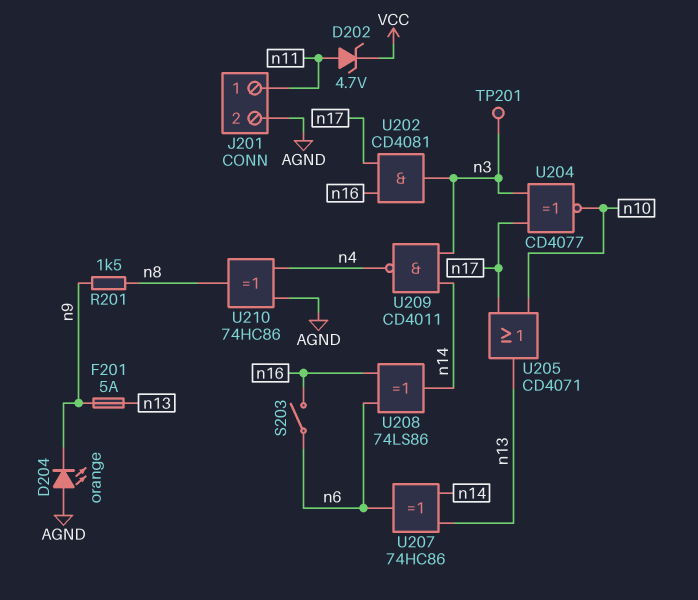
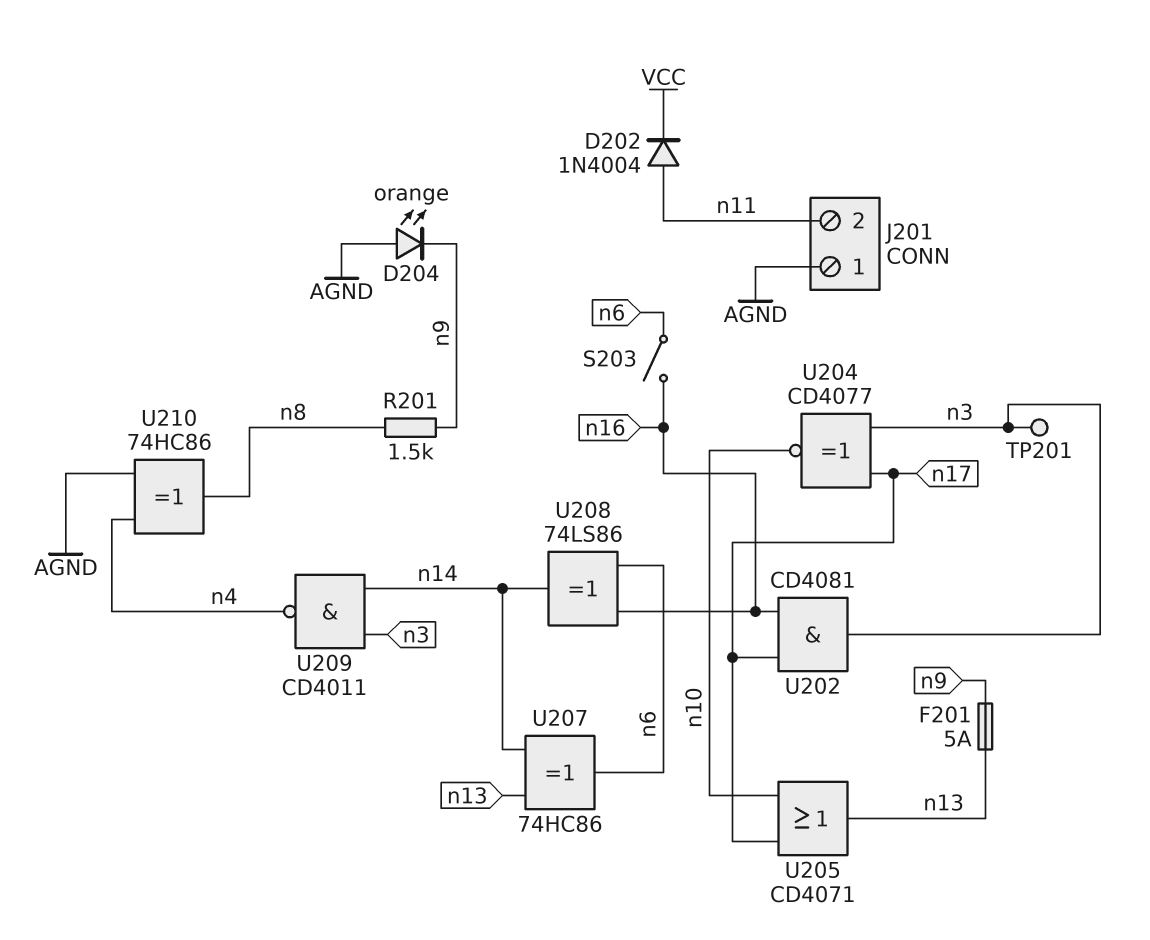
D202: zener 4.7V (A n11, K VCC) -> diode 1N4004 (A n11, K VCC)
J201 pin 1: n11 -> AGND
J201 pin 2: AGND -> n11

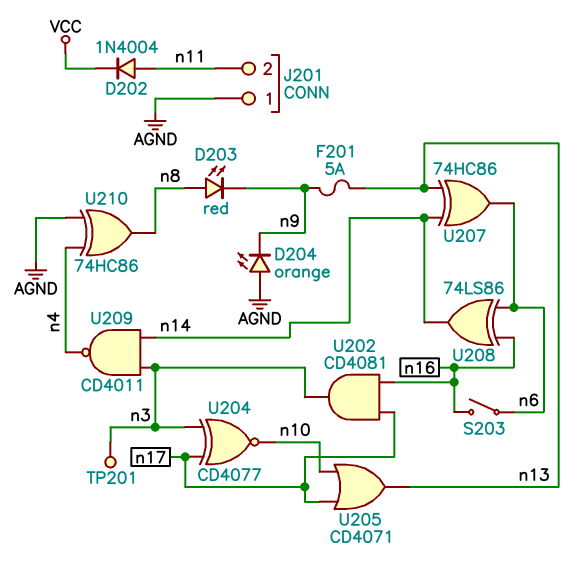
D203: none -> LED red (A n8, K n9)
R201: 1.5k (n8, n9) -> none

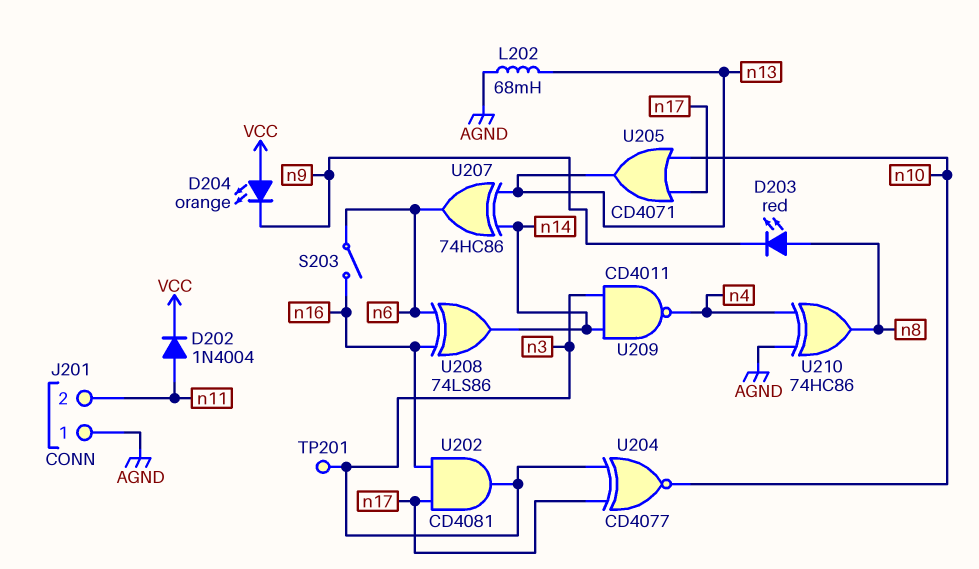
D204: LED orange (A AGND, K n9) -> LED orange (A VCC, K n9)
F201: 5A (n9, n13) -> none
L202: none -> 68mH (AGND, n13)

